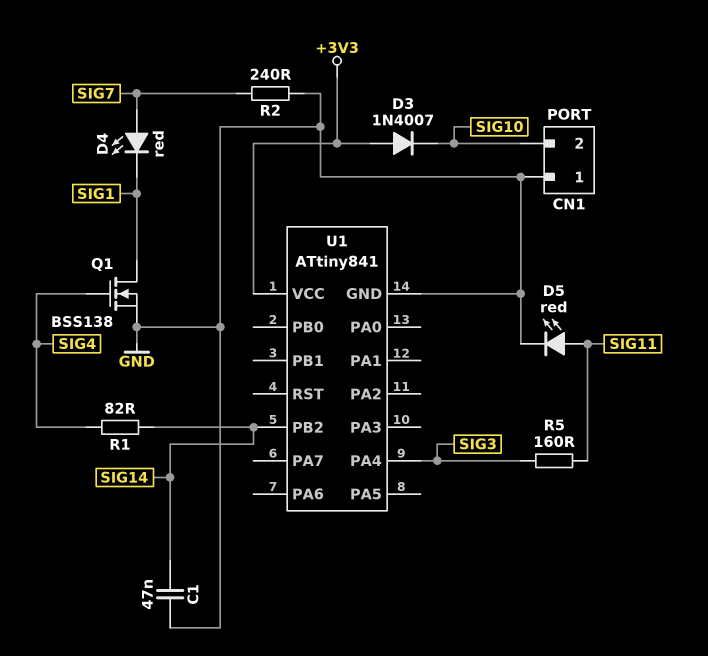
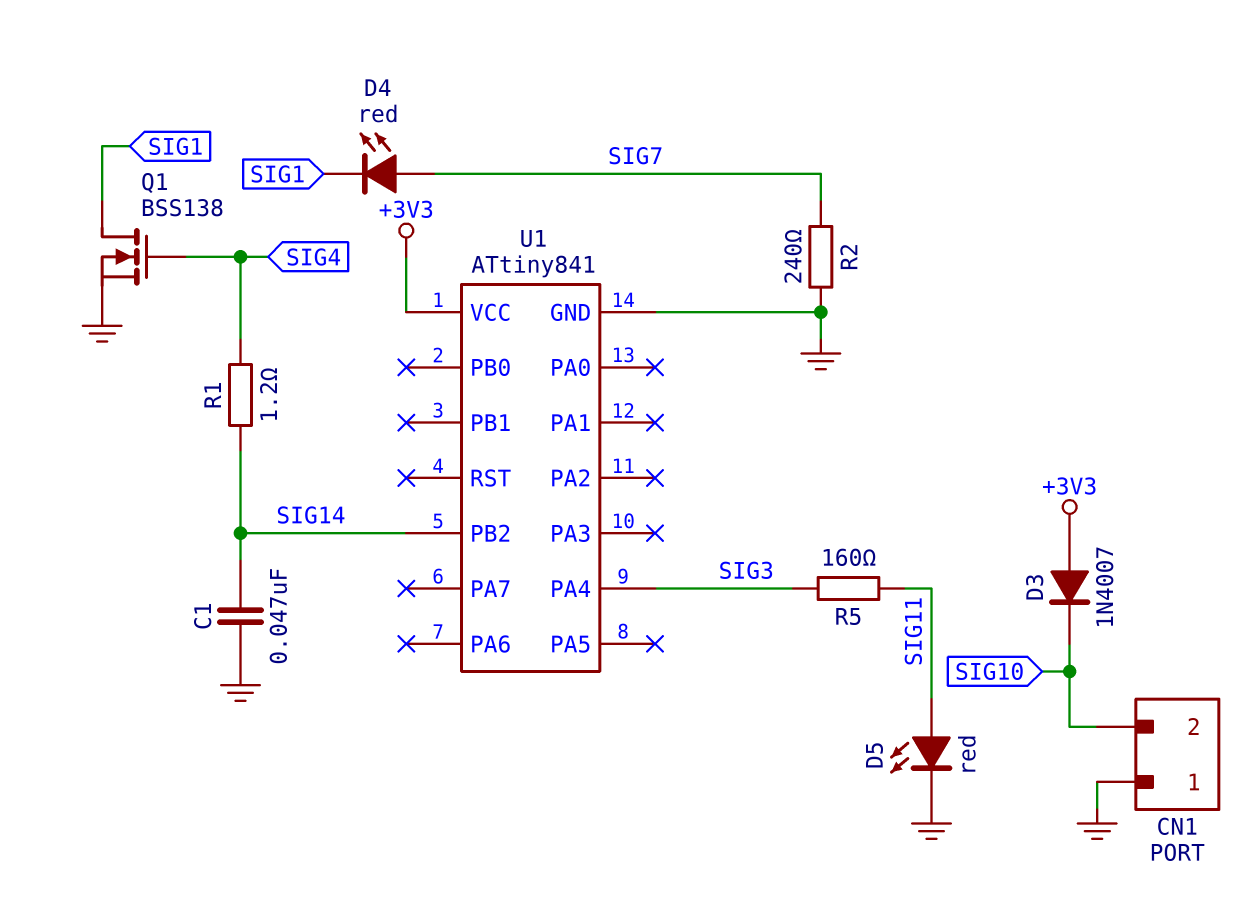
R1: 82 (SIG4, SIG14) -> 1.2 (SIG4, SIG14)

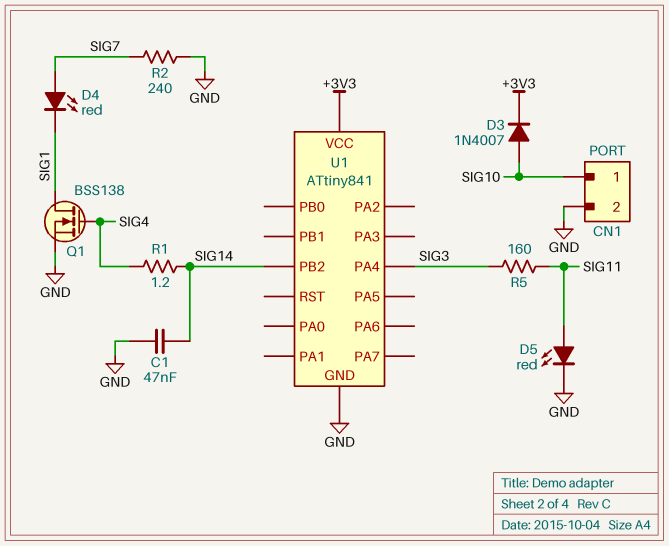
CN1 pin 1: GND -> SIG10
CN1 pin 2: SIG10 -> GND
D3: diode 1N4007 (A +3V3, K SIG10) -> diode 1N4007 (A SIG10, K +3V3)

